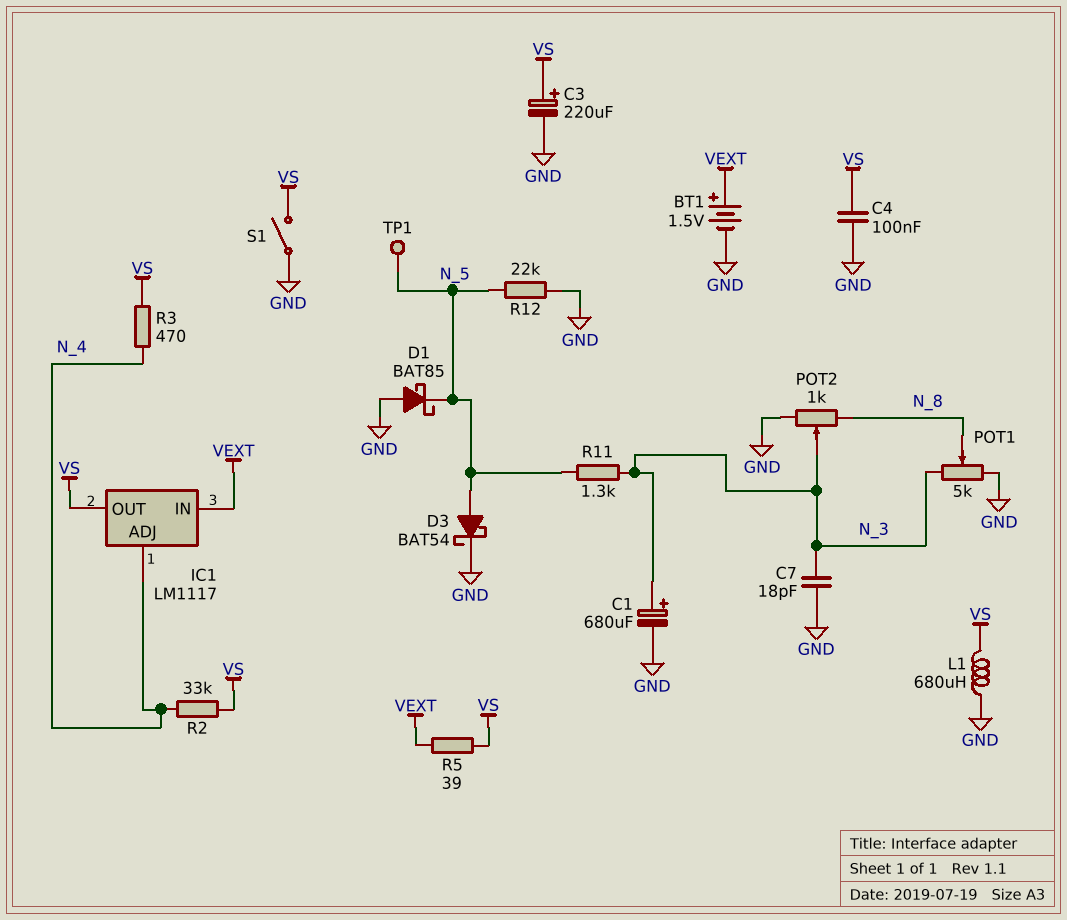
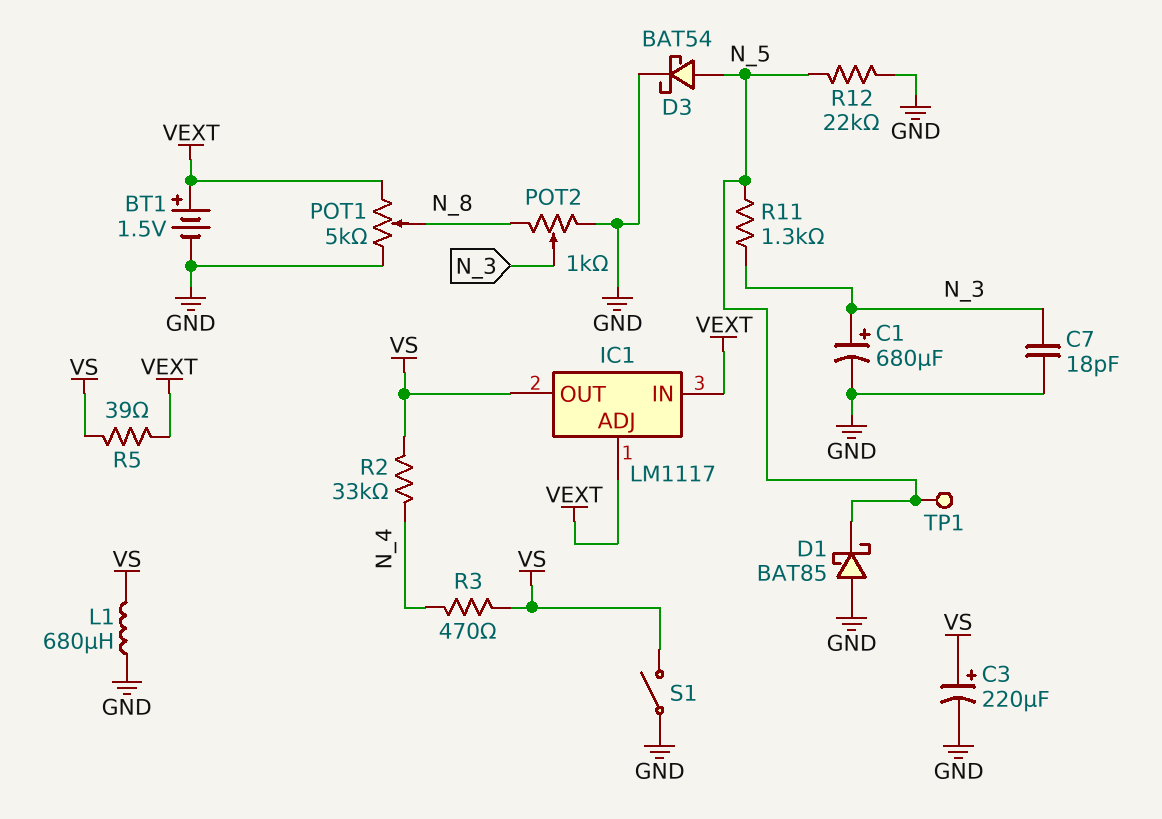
C4: 100nF (GND, VS) -> none
IC1 pin ADJ: N_4 -> VEXT
POT1: 5k (GND, N_3, wiper N_8) -> 5k (GND, VEXT, wiper N_8)

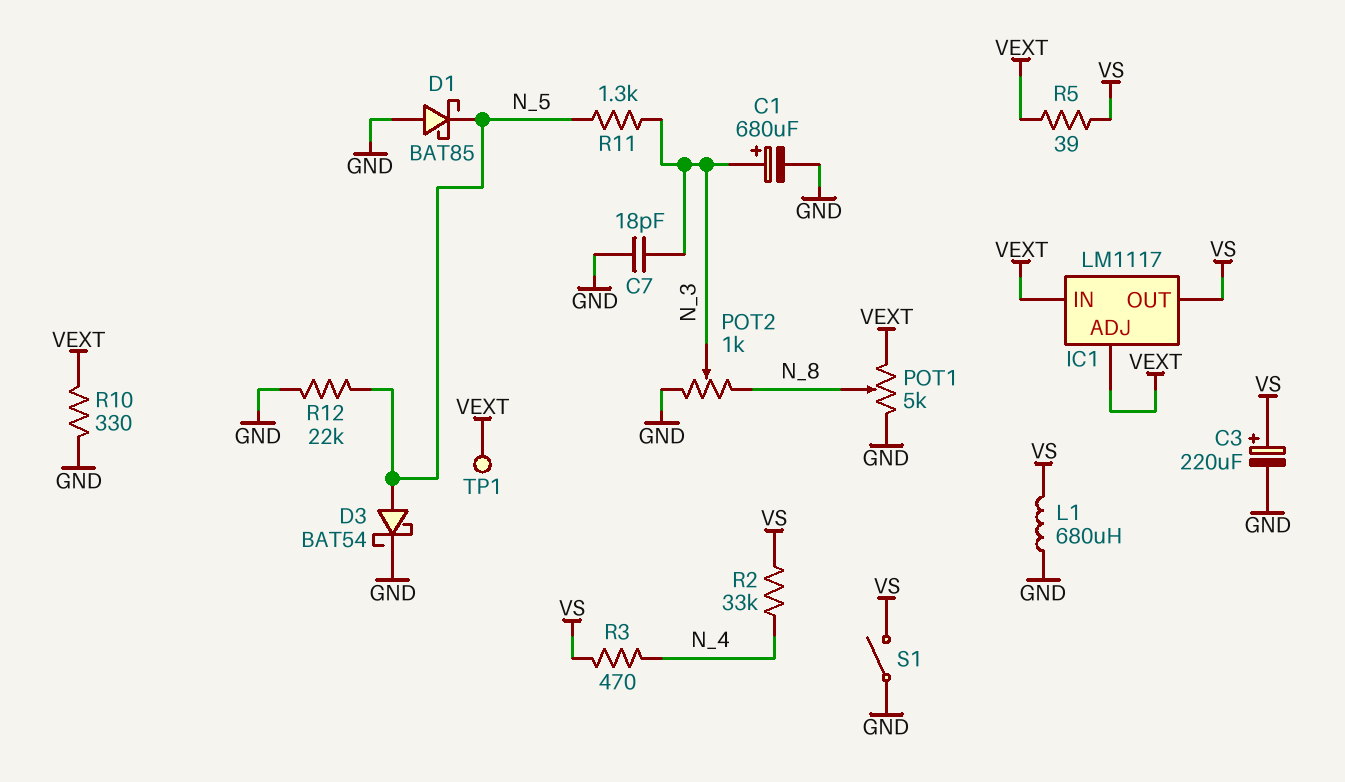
BT1: 1.5V (plus VEXT, minus GND) -> none
R10: none -> 330 (GND, VEXT)
TP1: test point (N_5) -> test point (VEXT)

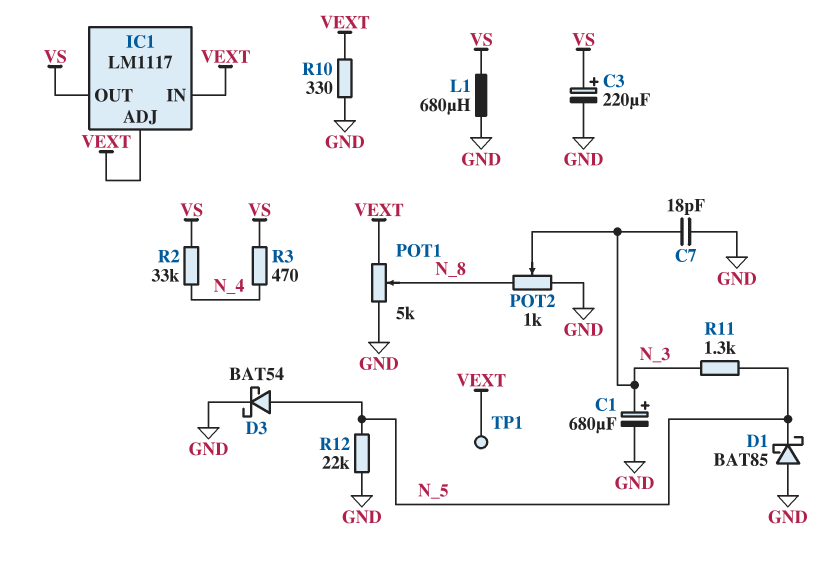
R5: 39 (VEXT, VS) -> none
S1: switch (GND, VS) -> none

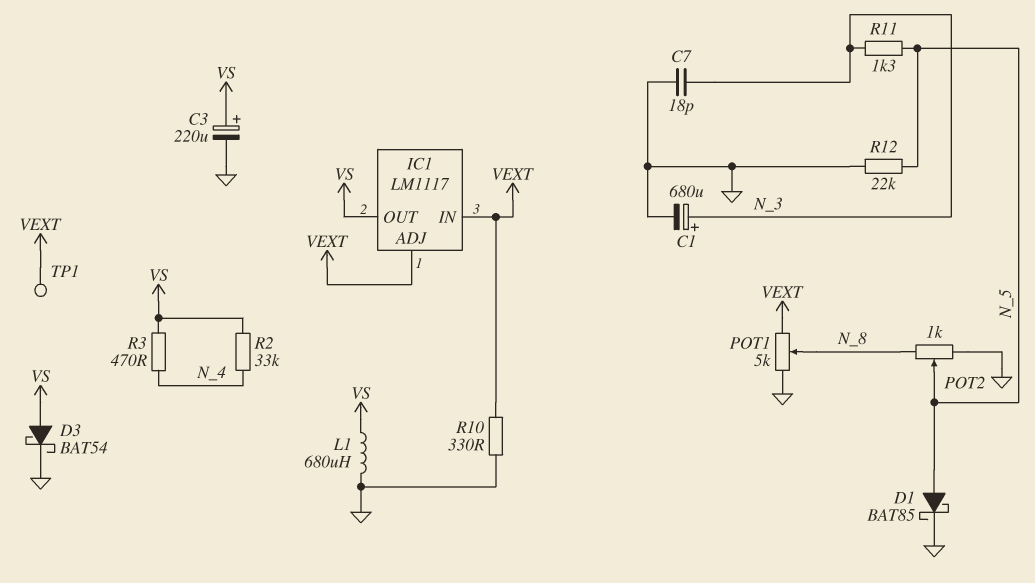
D1: schottky BAT85 (A GND, K N_5) -> schottky BAT85 (A N_5, K GND)
D3: schottky BAT54 (A N_5, K GND) -> schottky BAT54 (A VS, K GND)
POT2: 1k (GND, N_8, wiper N_3) -> 1k (GND, N_8, wiper N_5)

